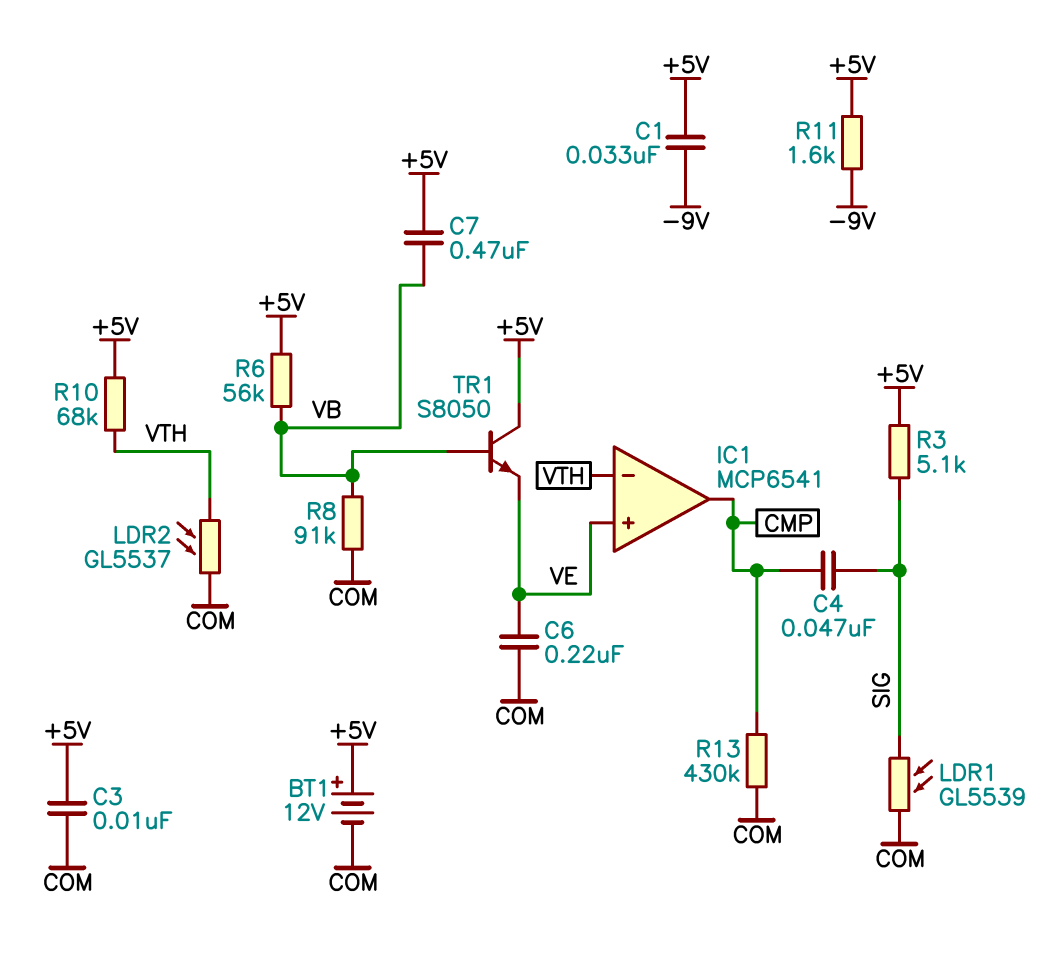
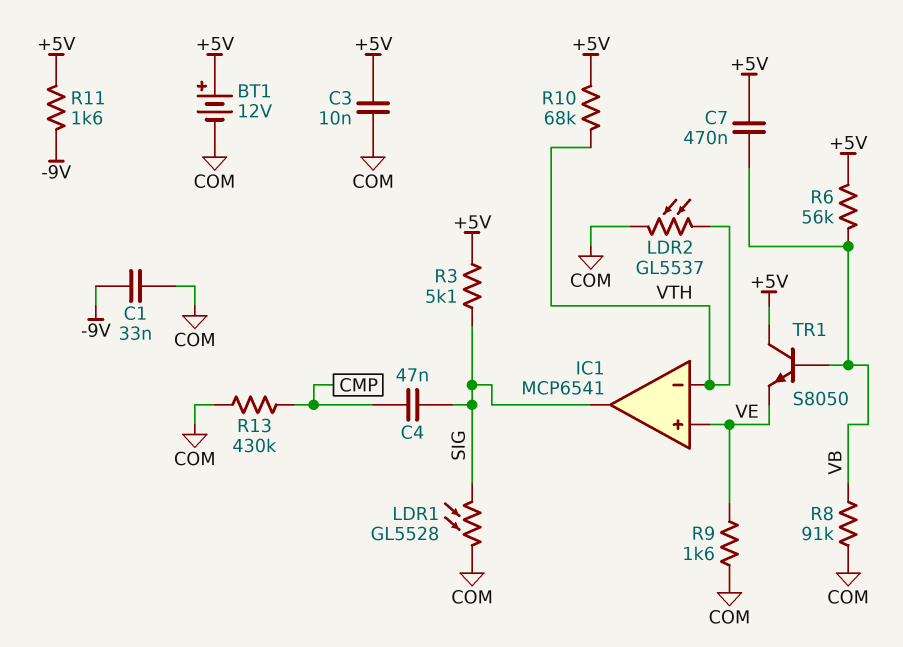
C1: 33nF (+5V, -9V) -> 33nF (-9V, COM)
C6: 220nF (COM, VE) -> none
IC1 pin out: CMP -> SIG
LDR1: GL5539 (COM, SIG) -> GL5528 (COM, SIG)
R9: none -> 1.6k (COM, VE)

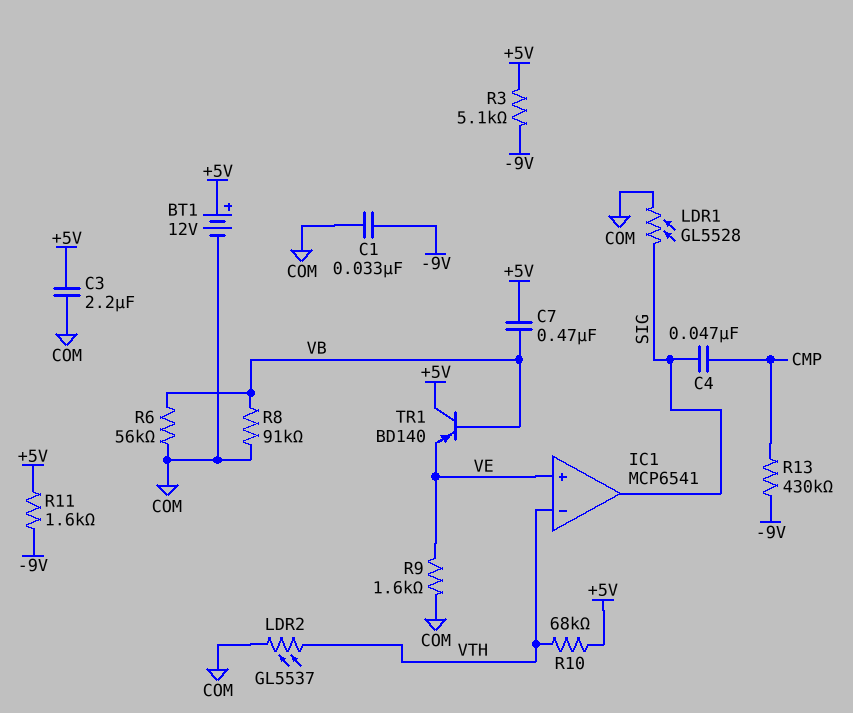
C3: 10nF (+5V, COM) -> 2.2uF (+5V, COM)
R3: 5.1k (+5V, SIG) -> 5.1k (+5V, -9V)
R6: 56k (+5V, VB) -> 56k (COM, VB)
R13: 430k (CMP, COM) -> 430k (-9V, CMP)
TR1: NPN S8050 (B VB, C +5V, E VE) -> PNP BD140 (B VB, C +5V, E VE)

